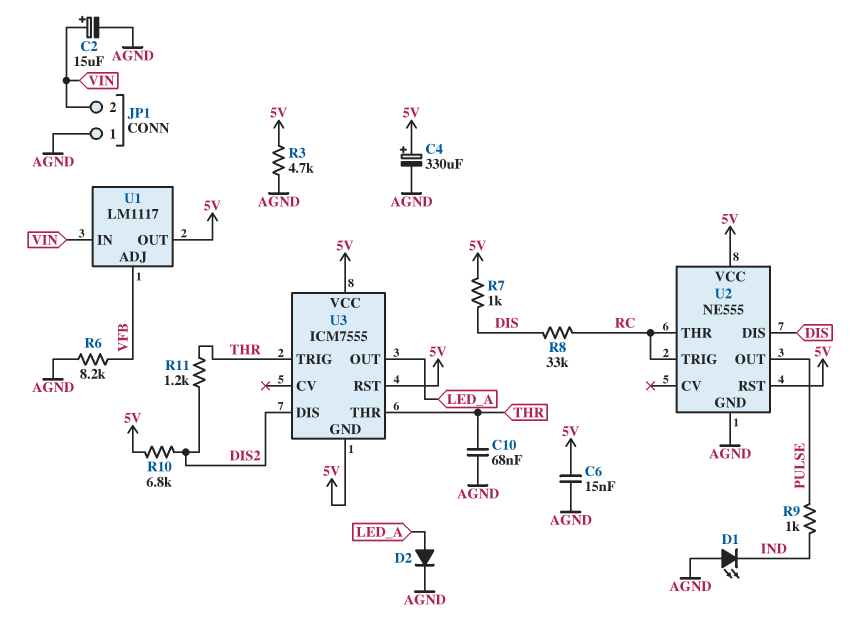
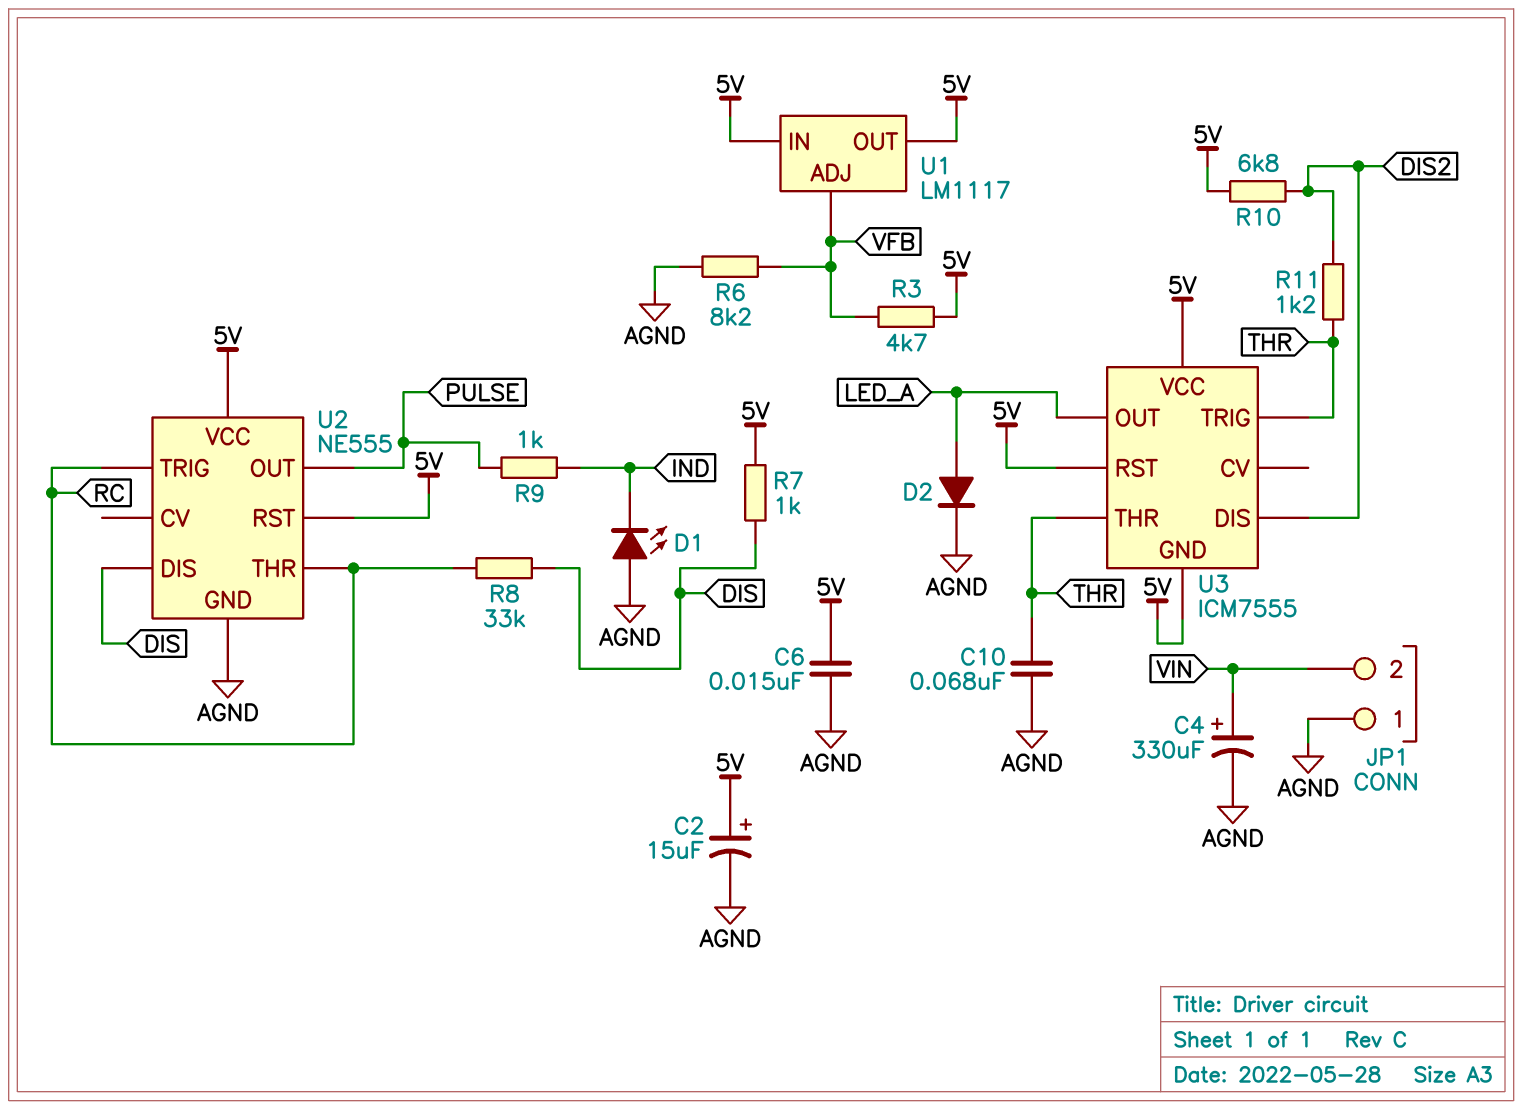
C2: 15uF (plus VIN, minus AGND) -> 15uF (plus 5V, minus AGND)
C4: 330uF (plus 5V, minus AGND) -> 330uF (plus VIN, minus AGND)
R3: 4.7k (5V, AGND) -> 4.7k (5V, VFB)
U1 pin IN: VIN -> 5V

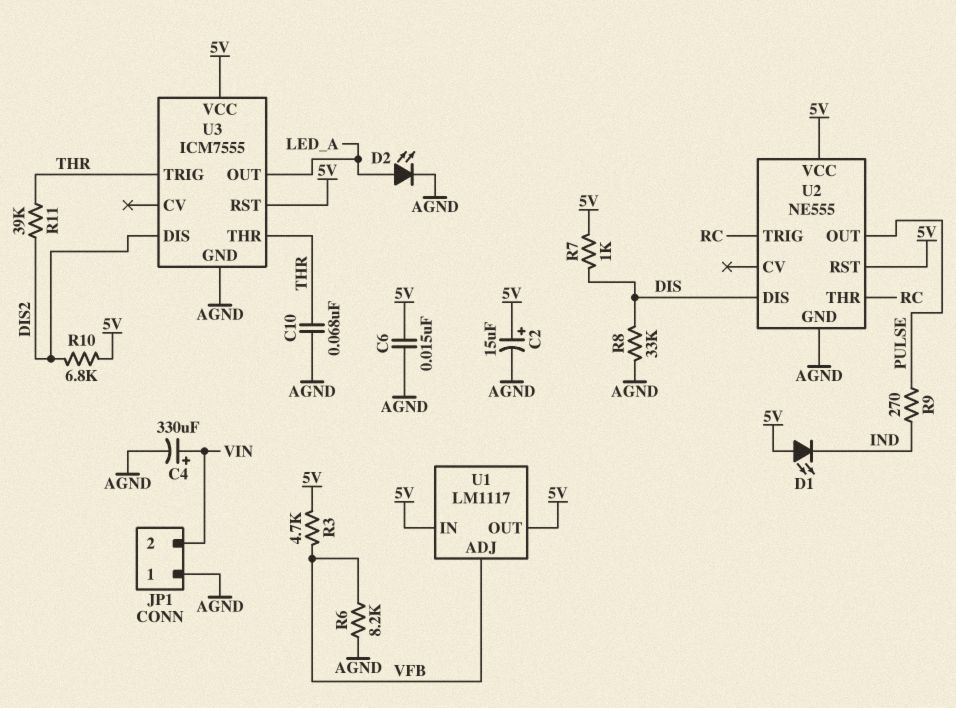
D1: LED (A AGND, K IND) -> LED (A 5V, K IND)
D2: diode (A LED_A, K AGND) -> LED (A LED_A, K AGND)
R8: 33k (DIS, RC) -> 33k (AGND, DIS)
R9: 1k (IND, PULSE) -> 270 (IND, PULSE)
R11: 1.2k (DIS2, THR) -> 39k (DIS2, THR)
U3 pin GND: 5V -> AGND

